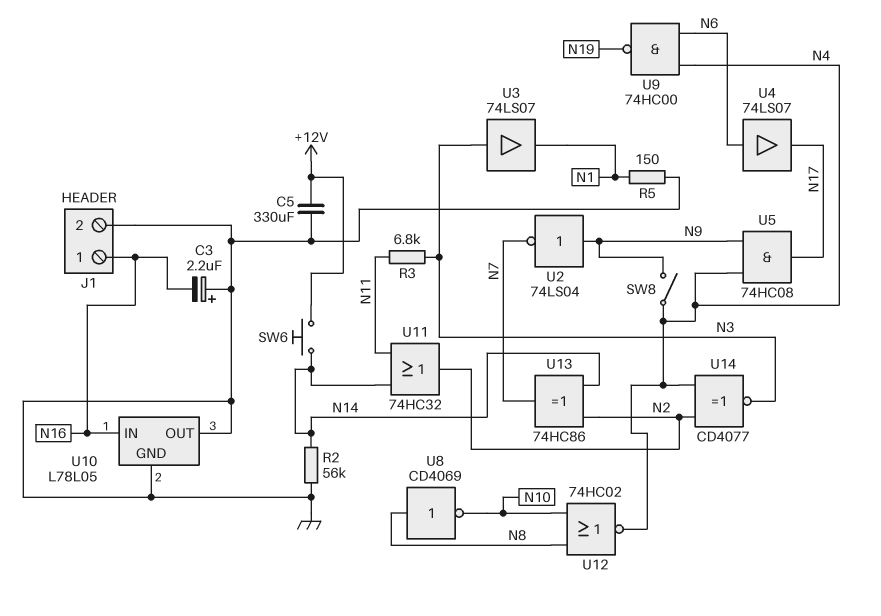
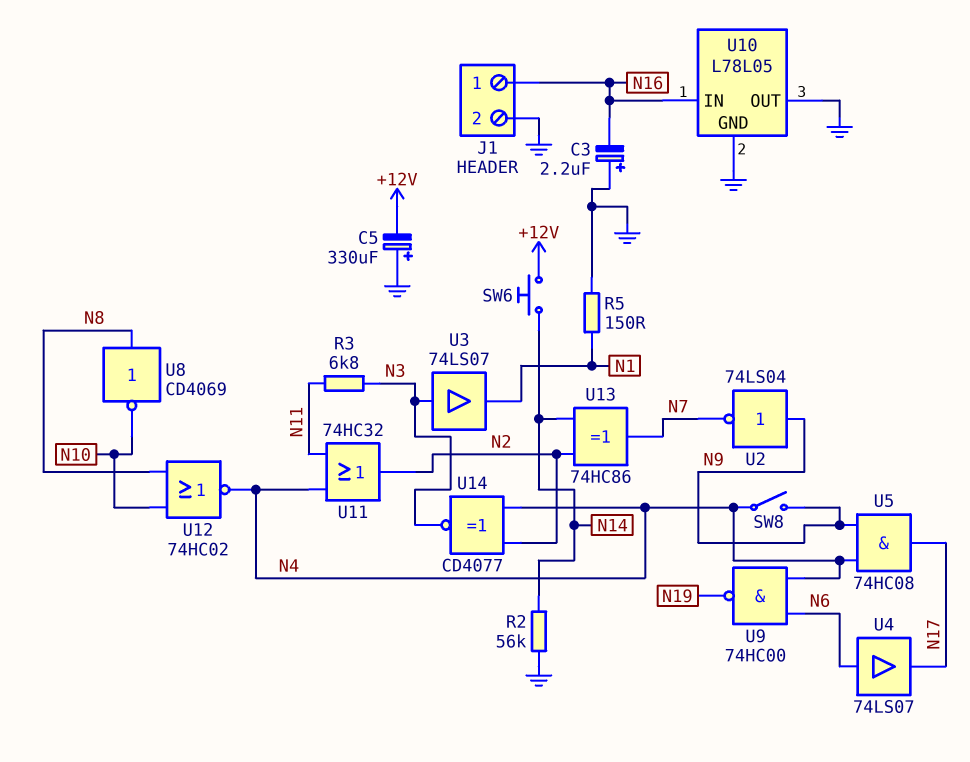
C5: 330uF (+12V, GND) -> 330uF (plus GND, minus +12V)
U11: OR 74HC32 (in N11, in N14, out N2) -> OR 74HC32 (in N4, in N11, out N2)

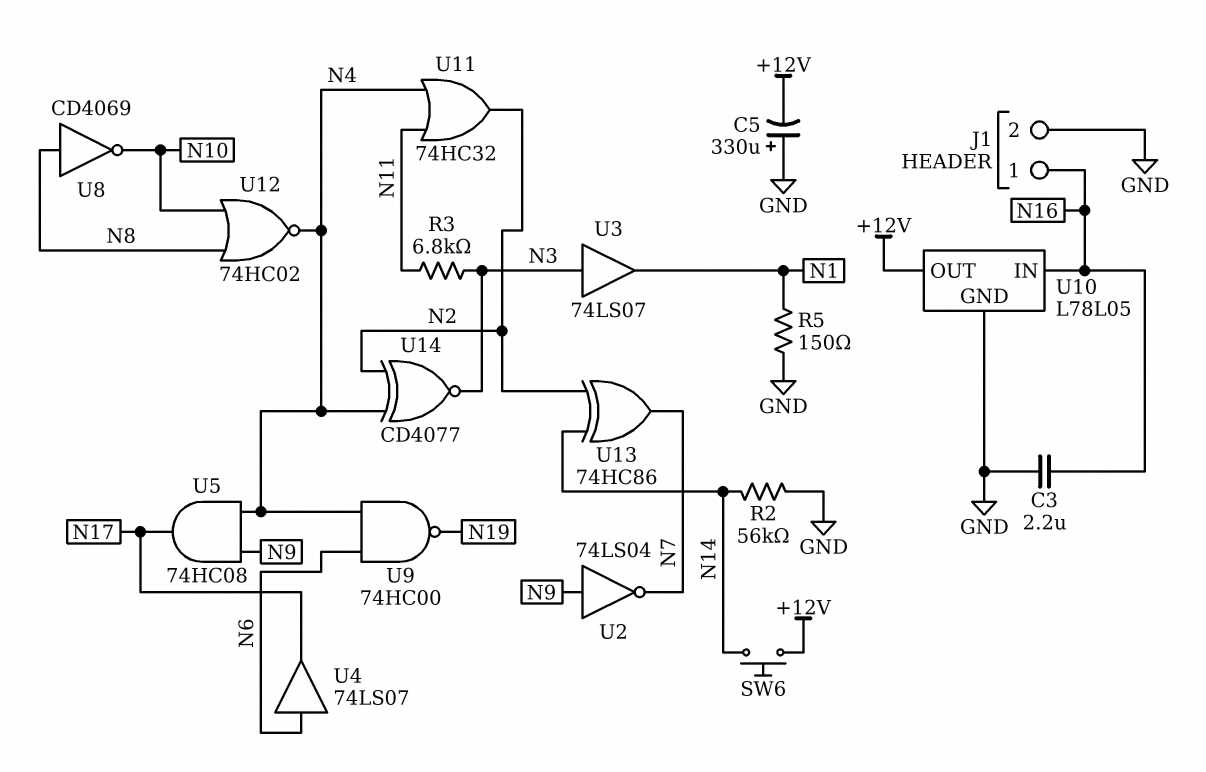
C3: 2.2uF (plus GND, minus N16) -> 2.2uF (GND, N16)
SW8: switch (N4, N9) -> none
U10 pin OUT: GND -> +12V

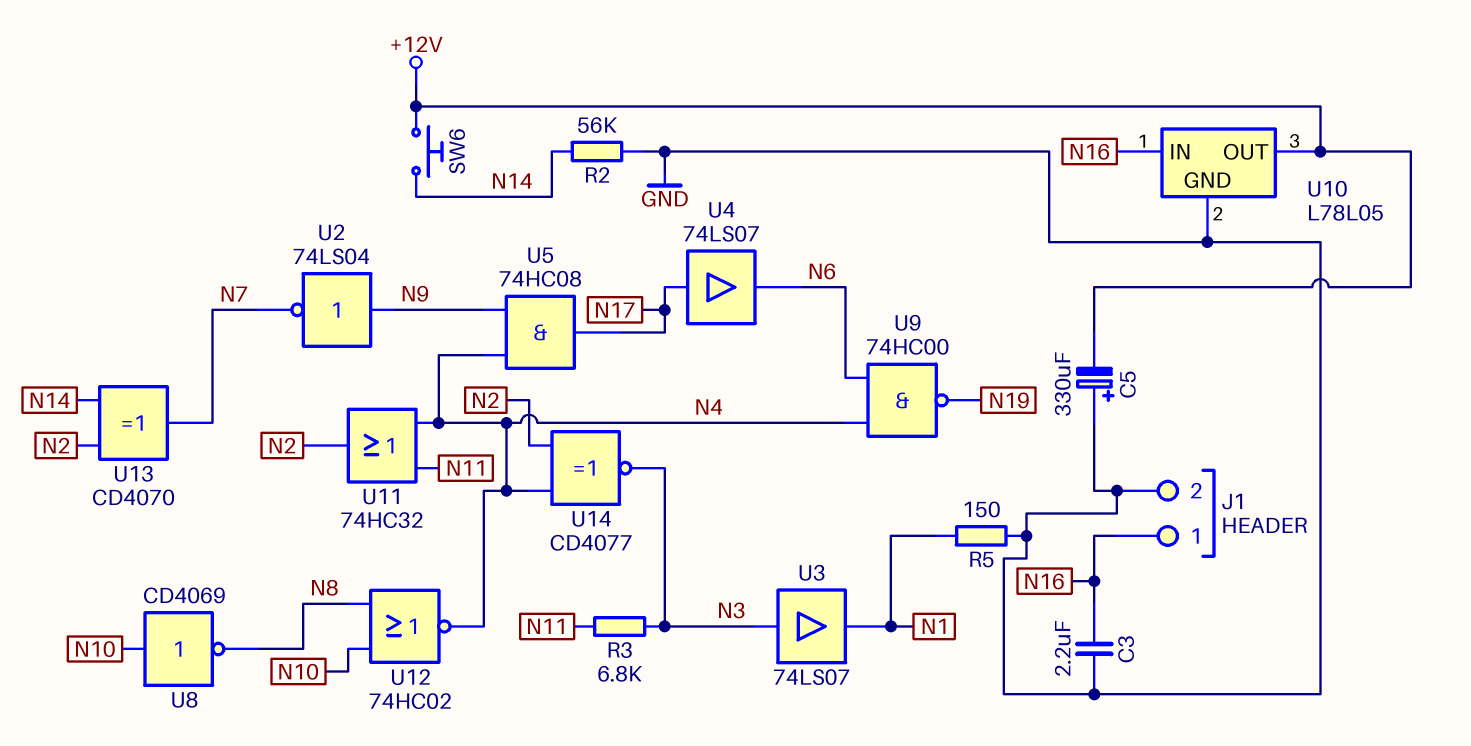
U4: buffer 74LS07 (in N6, out N17) -> buffer 74LS07 (in N17, out N6)
U8: NOT CD4069 (in N8, out N10) -> NOT CD4069 (in N10, out N8)
U13: XOR 74HC86 (in N2, in N14, out N7) -> XOR CD4070 (in N2, in N14, out N7)

